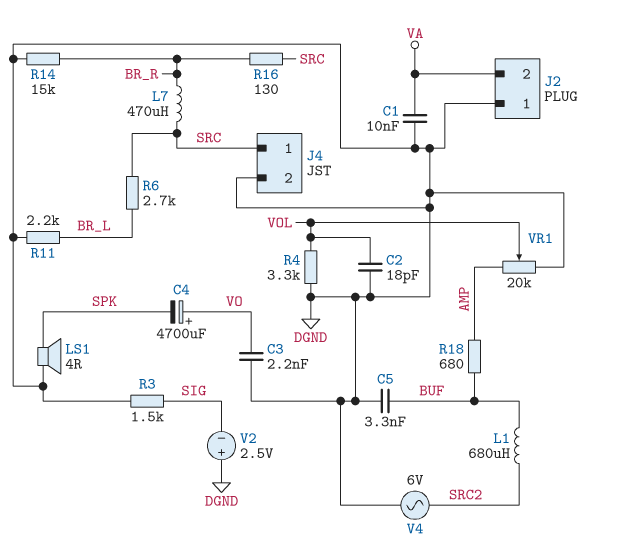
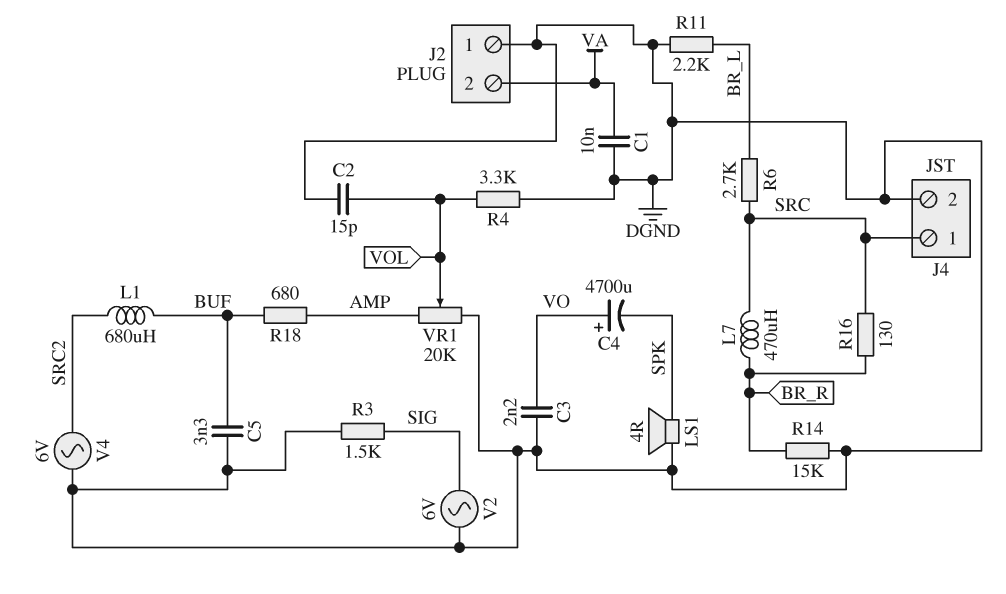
C2: 18pF (DGND, VOL) -> 15pF (DGND, VOL)
V2: 2.5V (plus DGND, minus SIG) -> AC 6V (DGND, SIG)

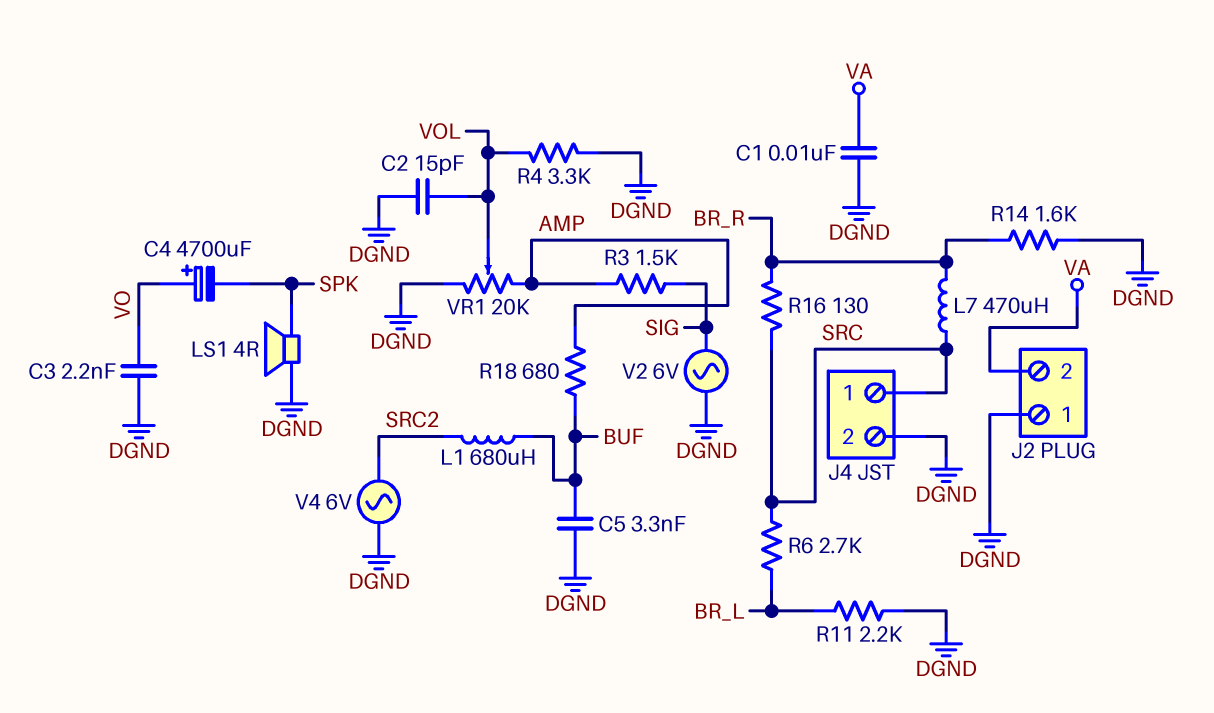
R3: 1.5k (DGND, SIG) -> 1.5k (AMP, SIG)
R14: 15k (BR_R, DGND) -> 1.6k (BR_R, DGND)

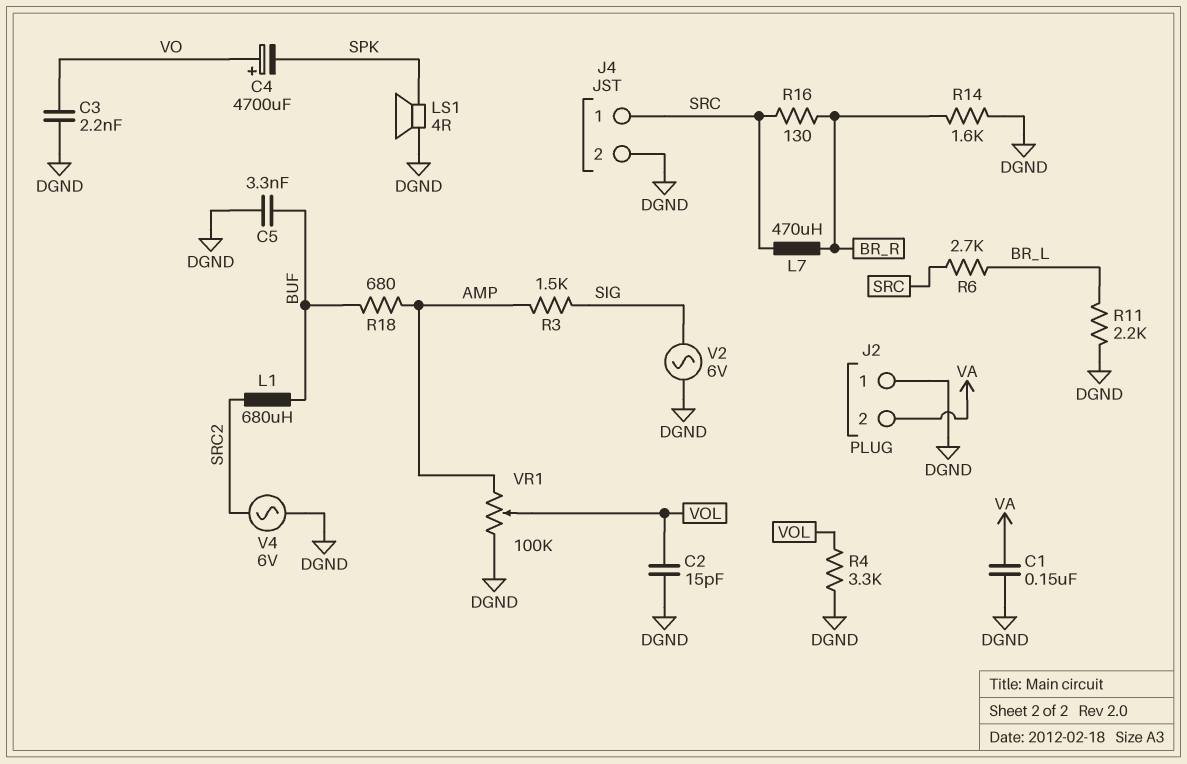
C1: 10nF (DGND, VA) -> 150nF (DGND, VA)
VR1: 20k (AMP, DGND, wiper VOL) -> 100k (AMP, DGND, wiper VOL)

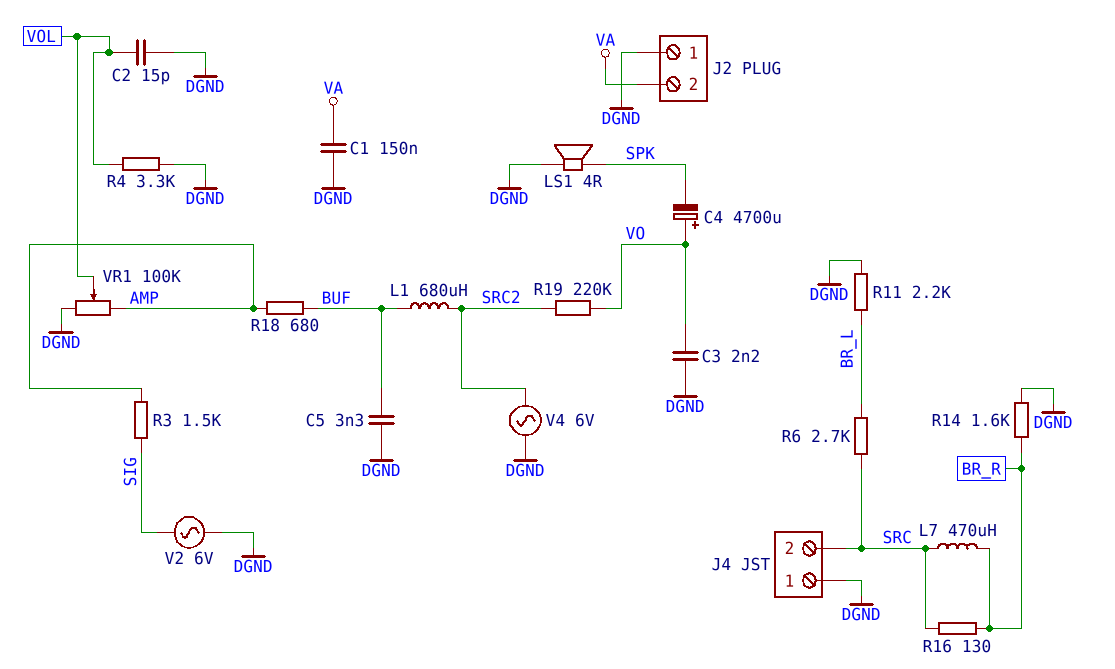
J4 pin 1: SRC -> DGND
J4 pin 2: DGND -> SRC
R19: none -> 220k (SRC2, VO)

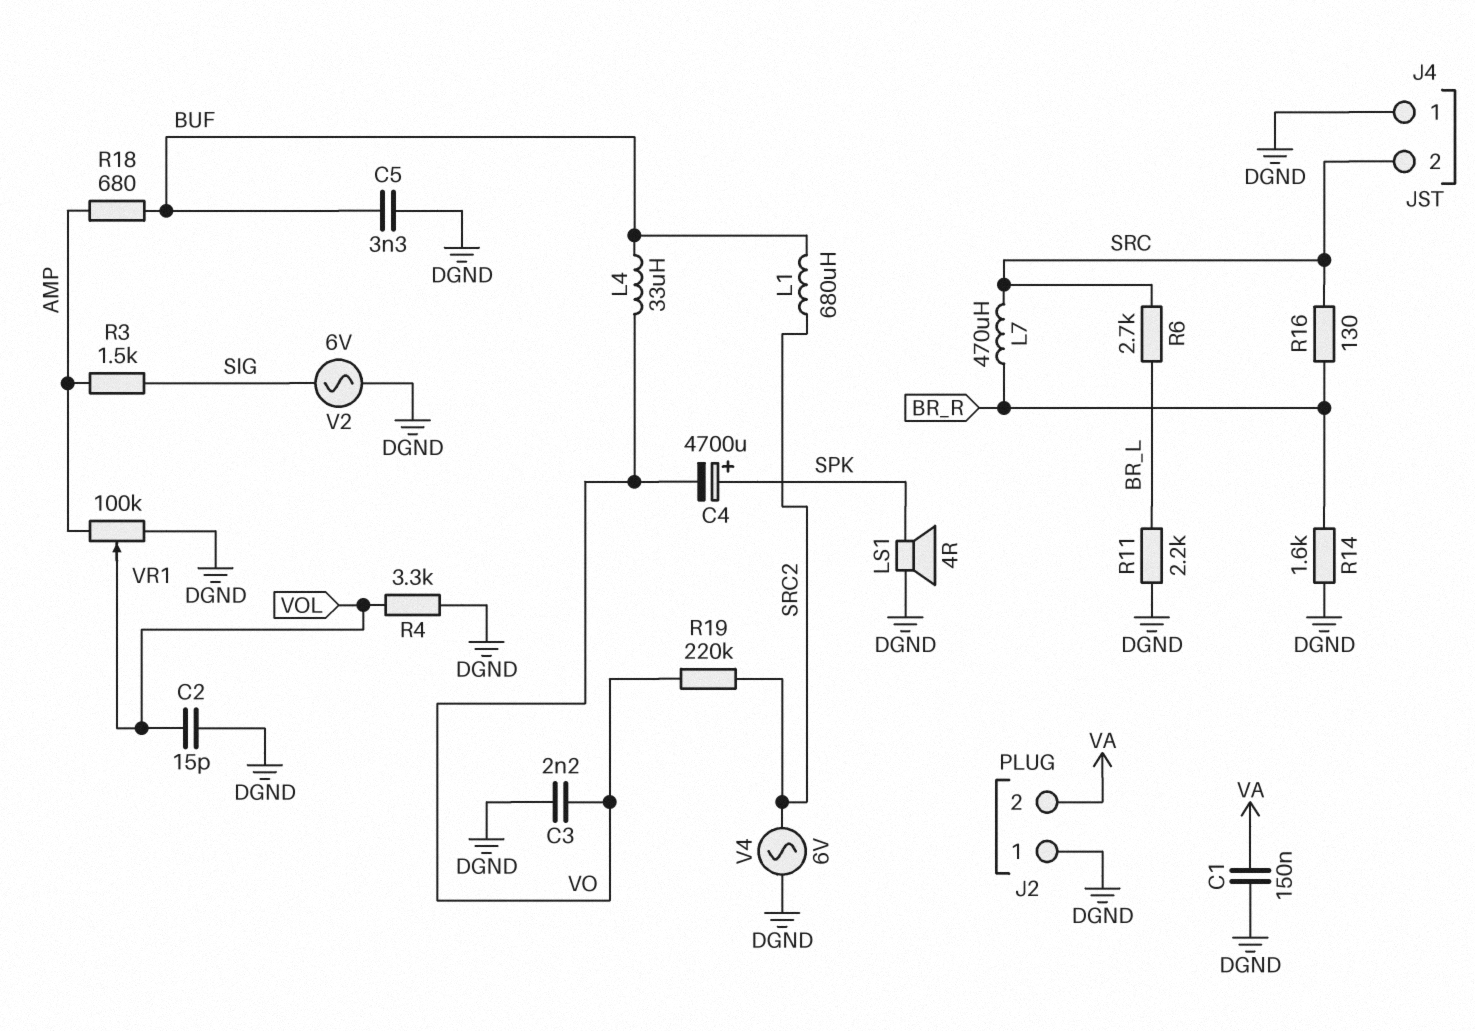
C4: 4700uF (plus VO, minus SPK) -> 4700uF (plus SPK, minus VO)
L4: none -> 33uH (BUF, VO)

